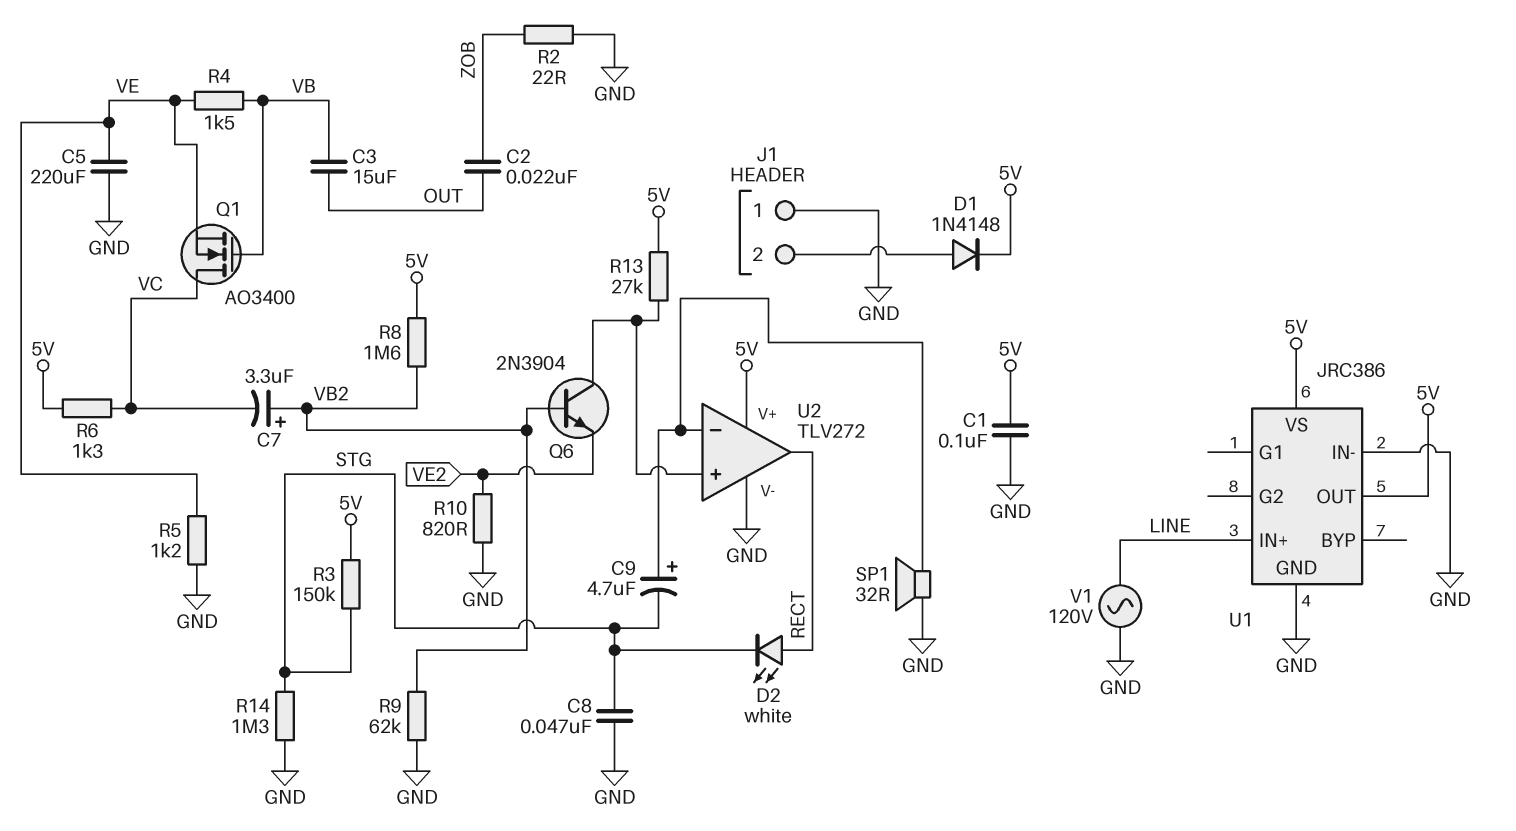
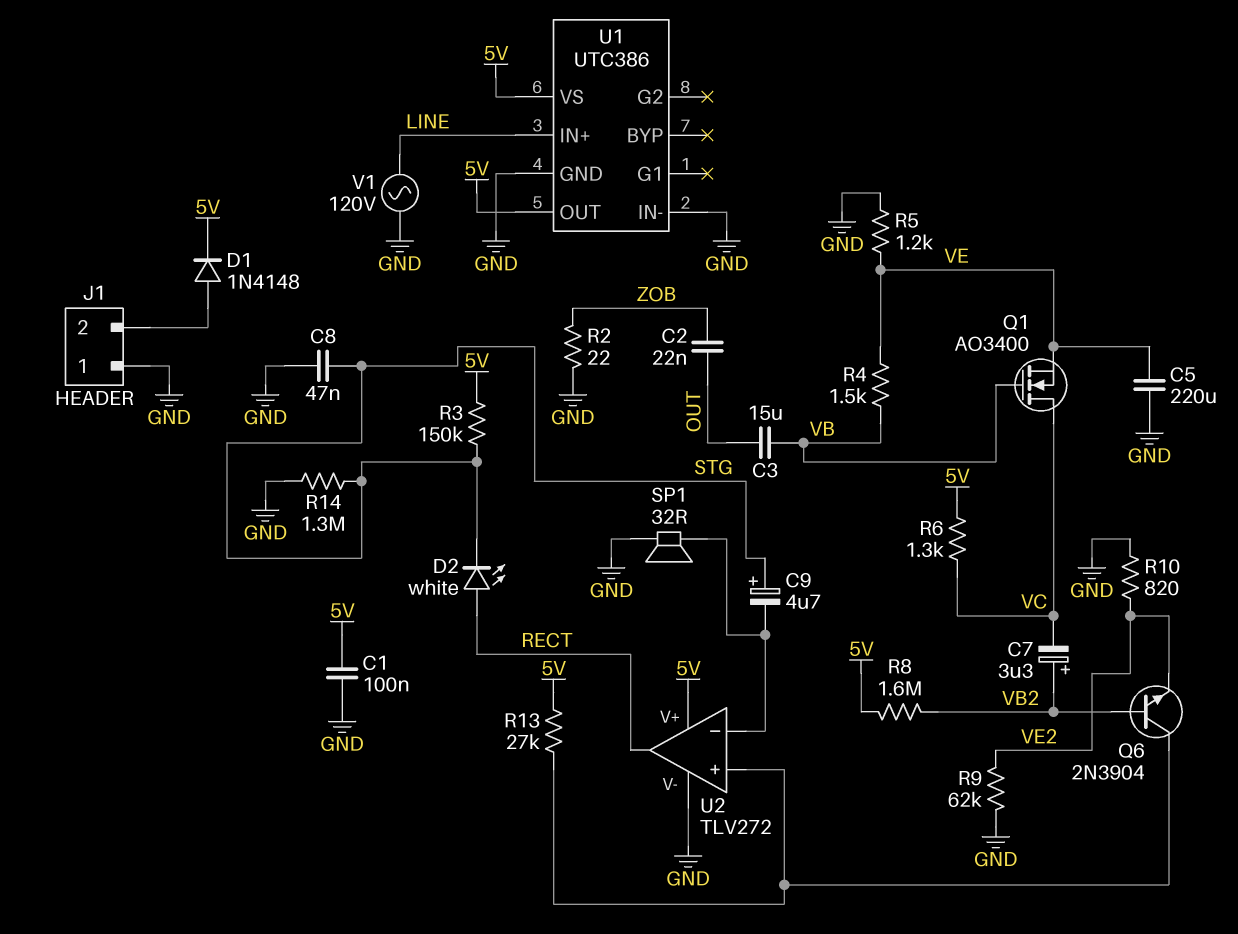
C9: 4.7uF (plus U2/in-, minus STG) -> 4.7uF (plus STG, minus U2/in-)
R9: 62k (GND, VB2) -> 62k (GND, VE2)
U1: JRC386 -> UTC386

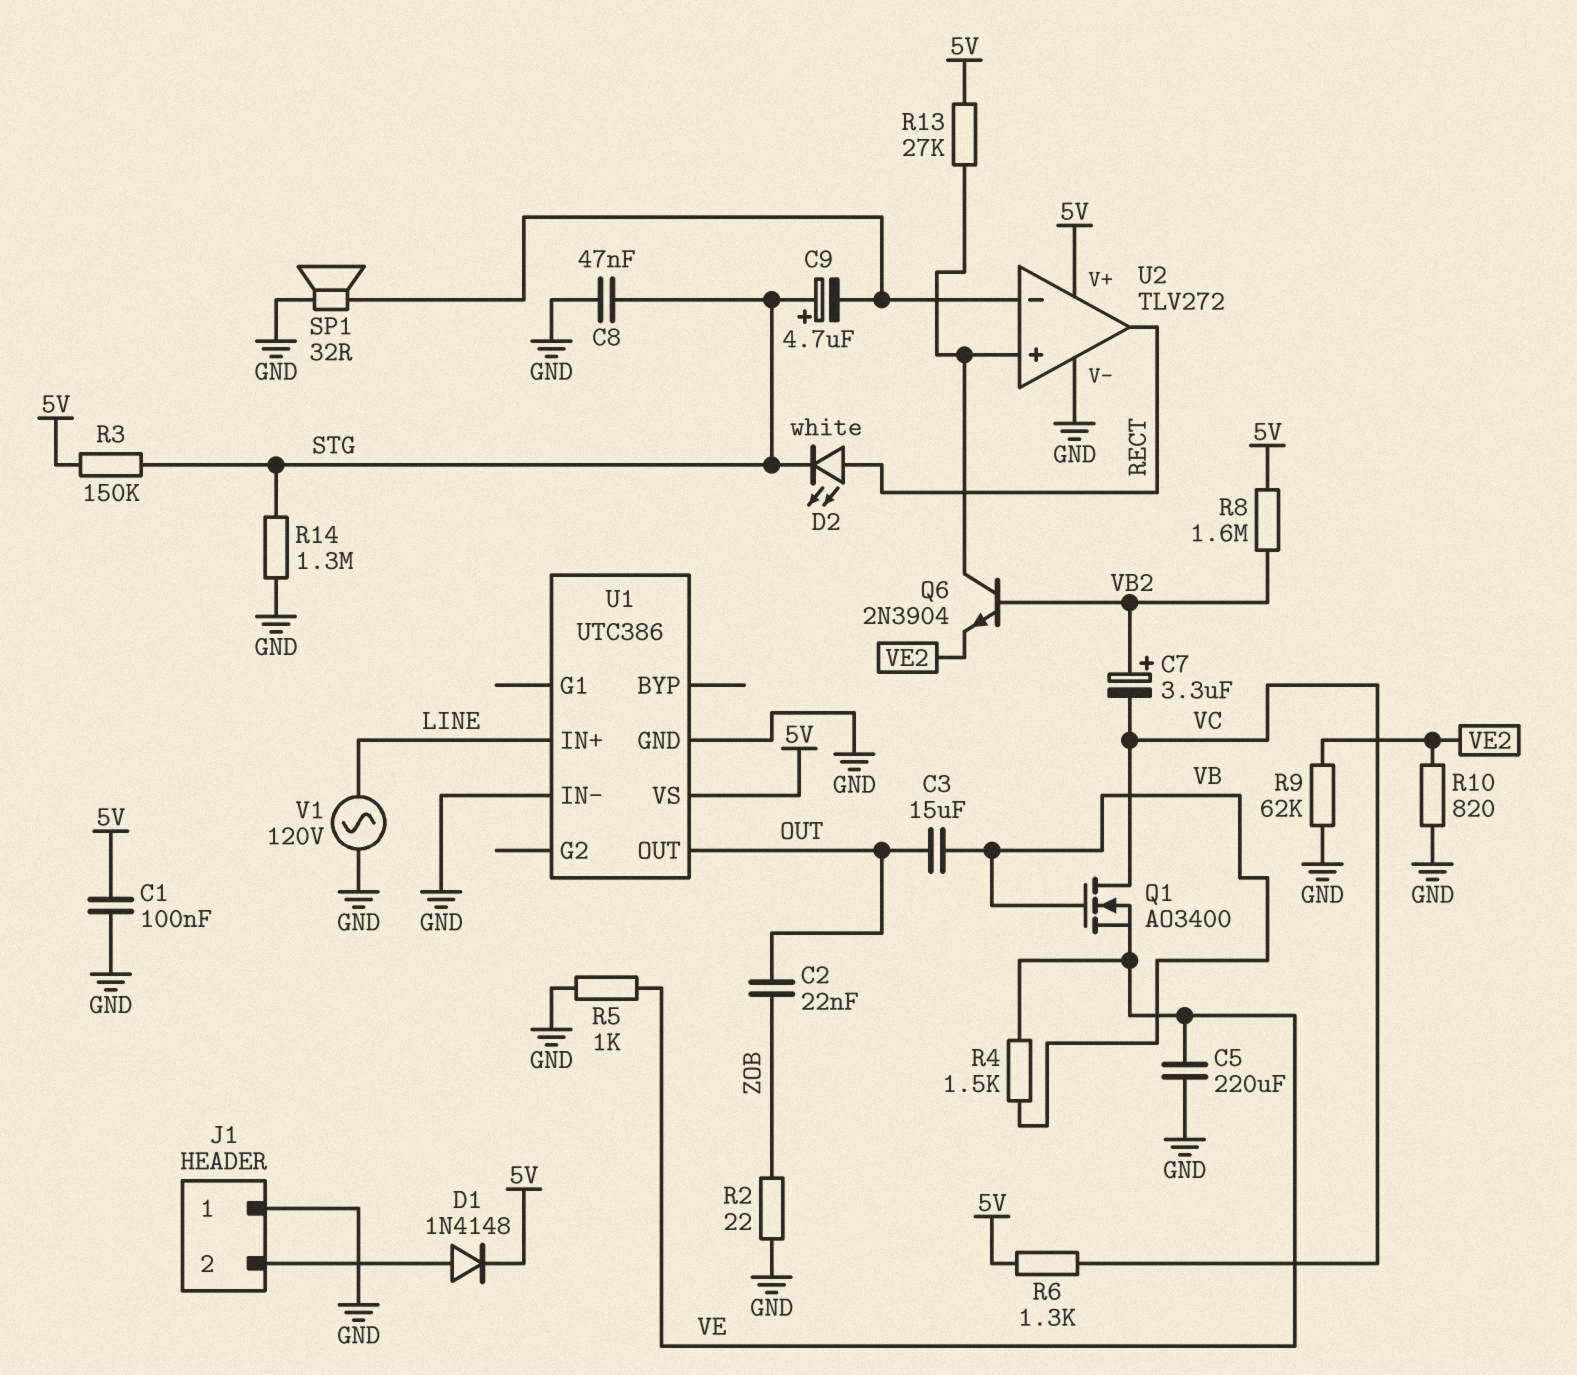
R5: 1.2k (GND, VE) -> 1k (GND, VE)
U1 pin OUT: 5V -> OUT

